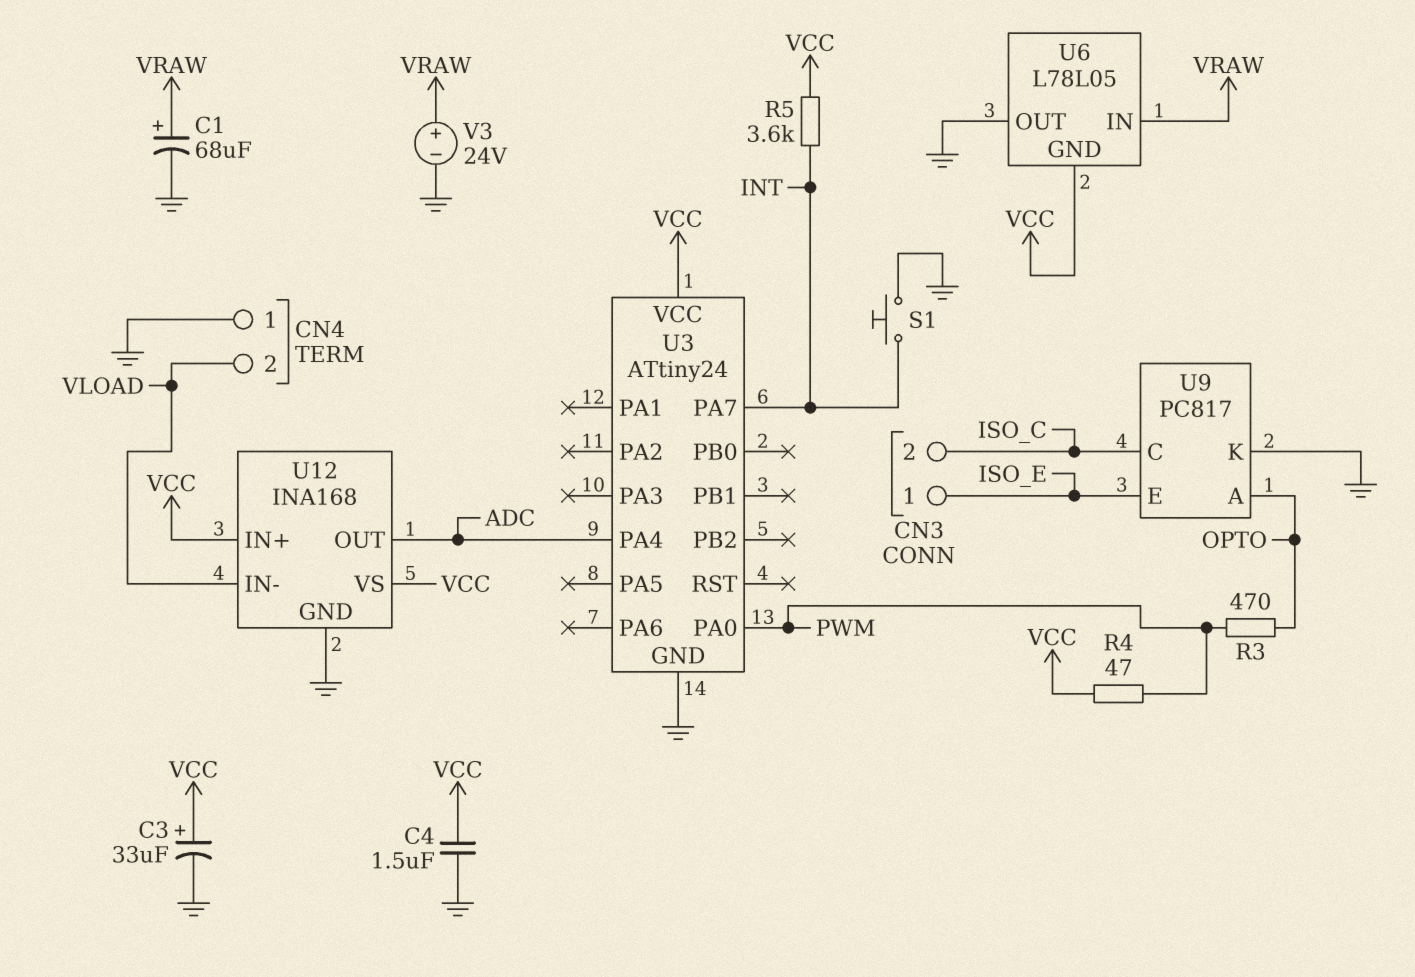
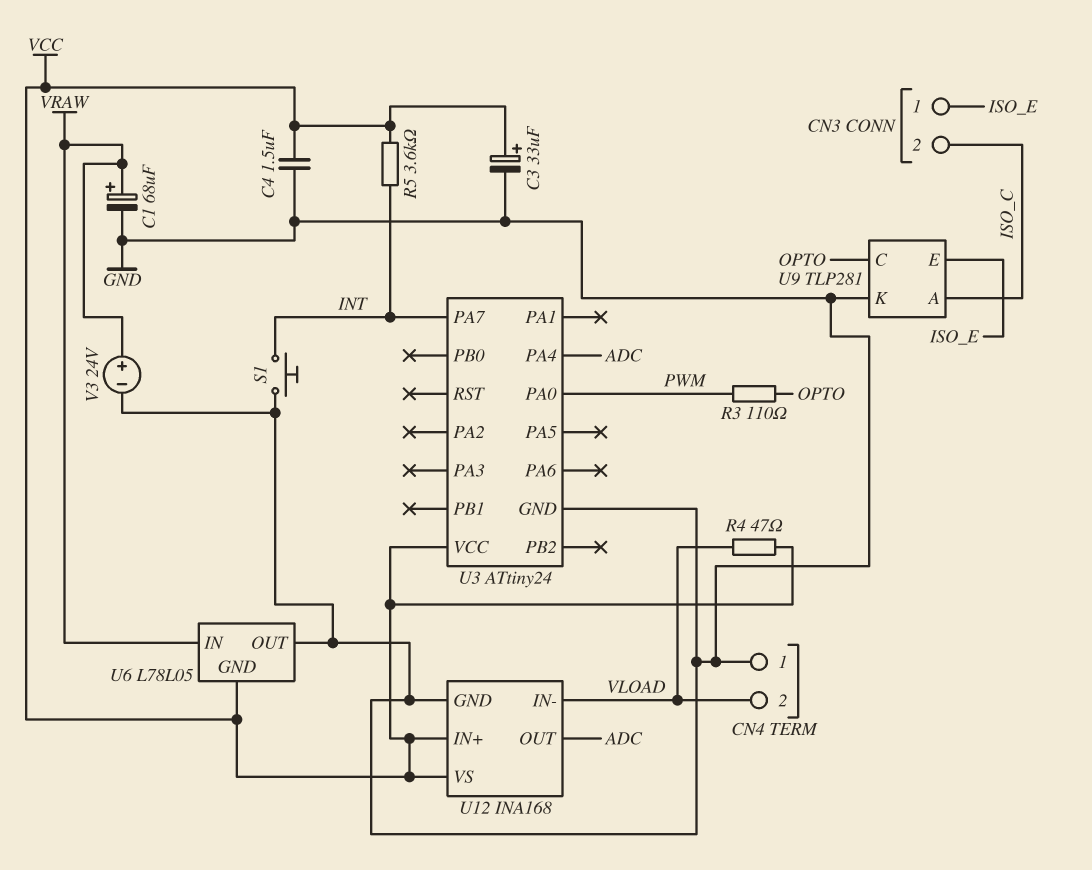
R3: 470 (OPTO, PWM) -> 110 (OPTO, PWM)
R4: 47 (PWM, VCC) -> 47 (VCC, VLOAD)
U9: PC817 -> TLP281
U9 pin A: OPTO -> ISO_C
U9 pin C: ISO_C -> OPTO

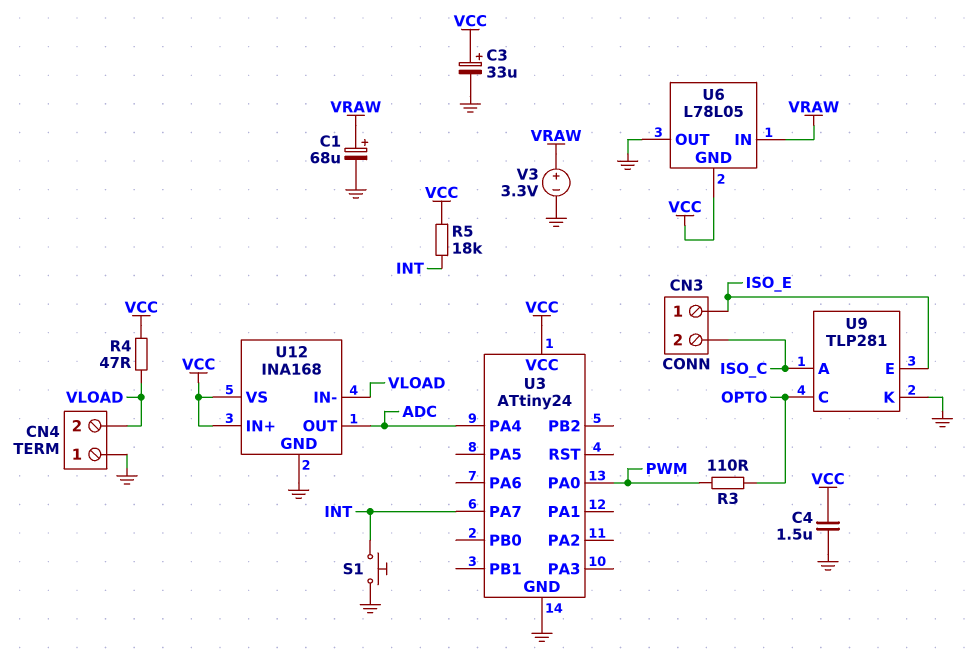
R5: 3.6k (INT, VCC) -> 18k (INT, VCC)
V3: 24V (plus VRAW, minus GND) -> 3.3V (plus VRAW, minus GND)

